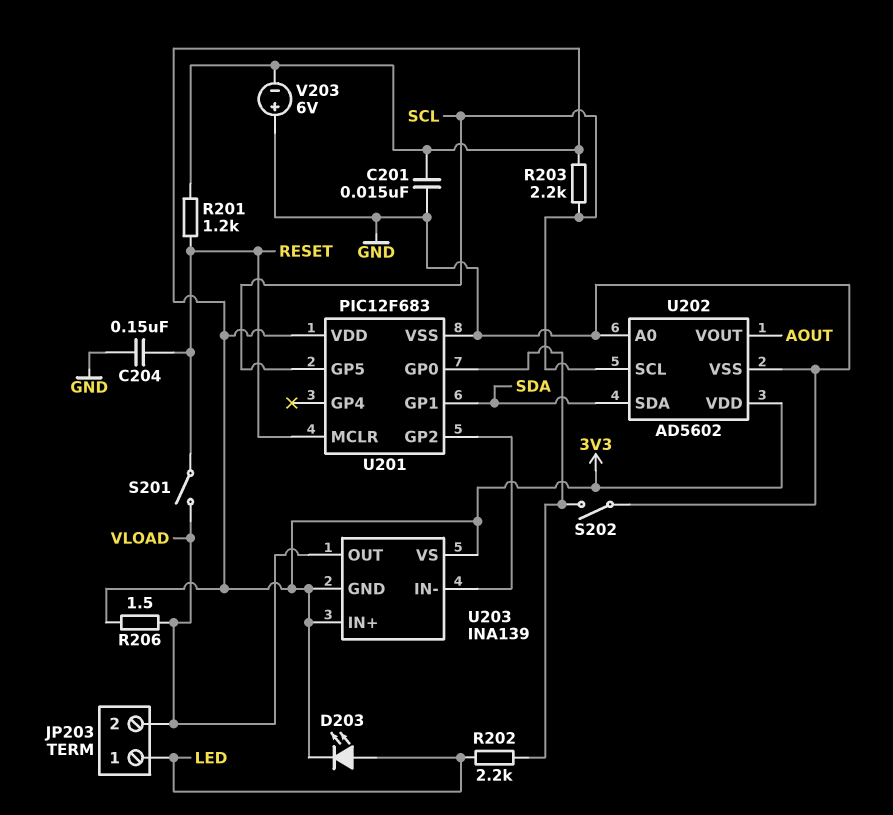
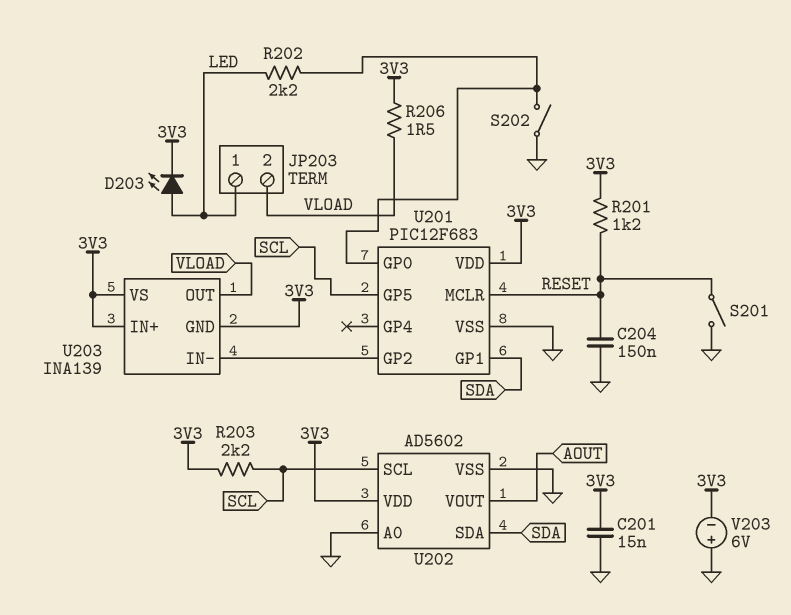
S201: switch (RESET, VLOAD) -> switch (GND, RESET)

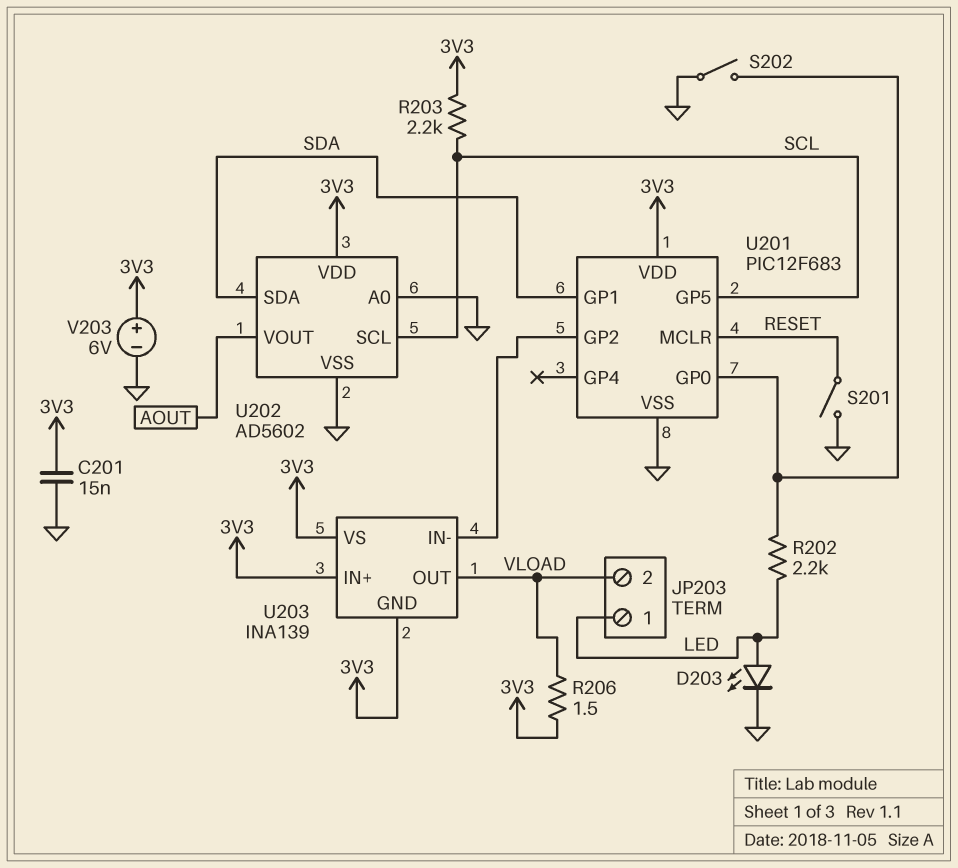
C204: 150nF (GND, RESET) -> none
D203: LED (A LED, K 3V3) -> LED (A LED, K GND)
R201: 1.2k (3V3, RESET) -> none
V203: 6V (plus GND, minus 3V3) -> 6V (plus 3V3, minus GND)

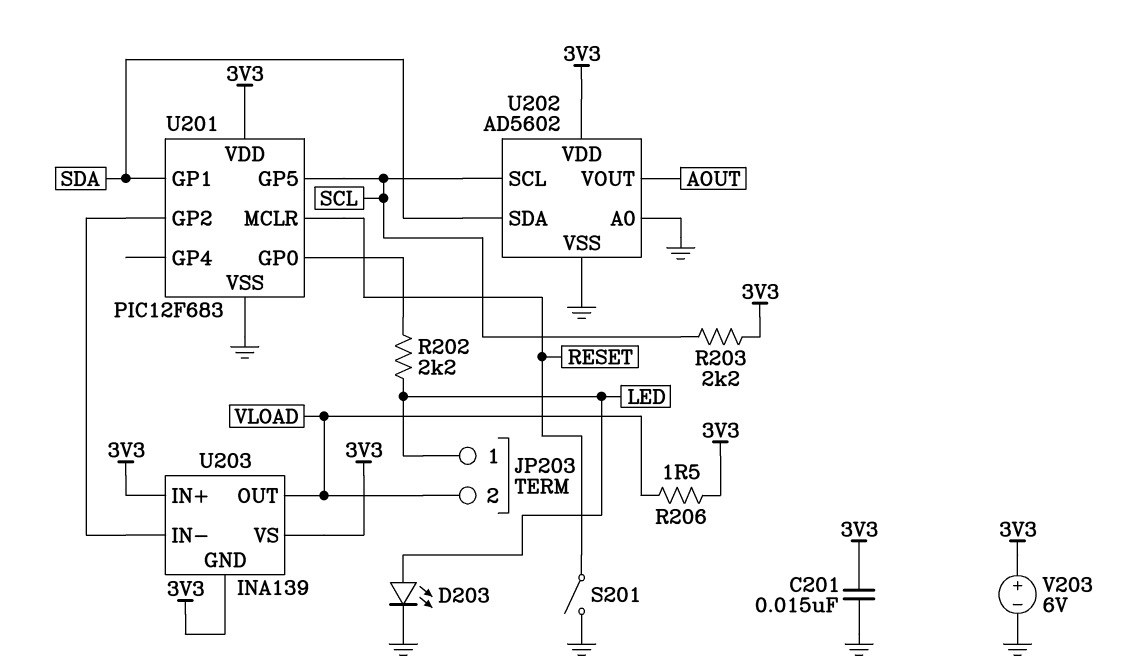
S202: switch (GND, U201/GP0) -> none

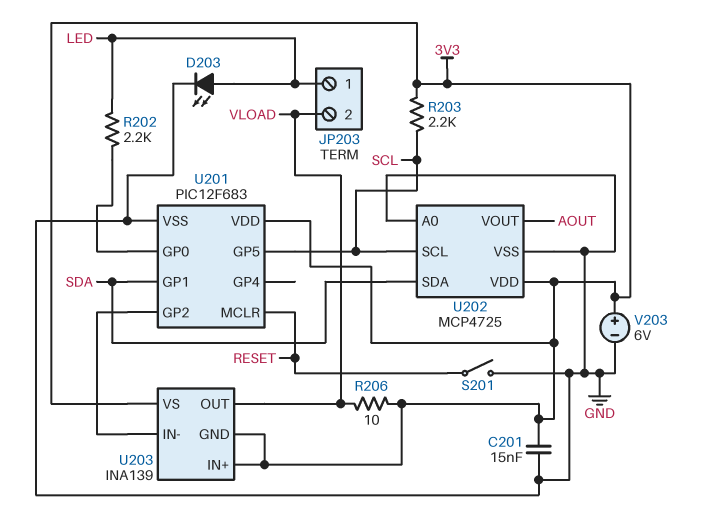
R206: 1.5 (3V3, VLOAD) -> 10 (3V3, VLOAD)
U202: AD5602 -> MCP4725

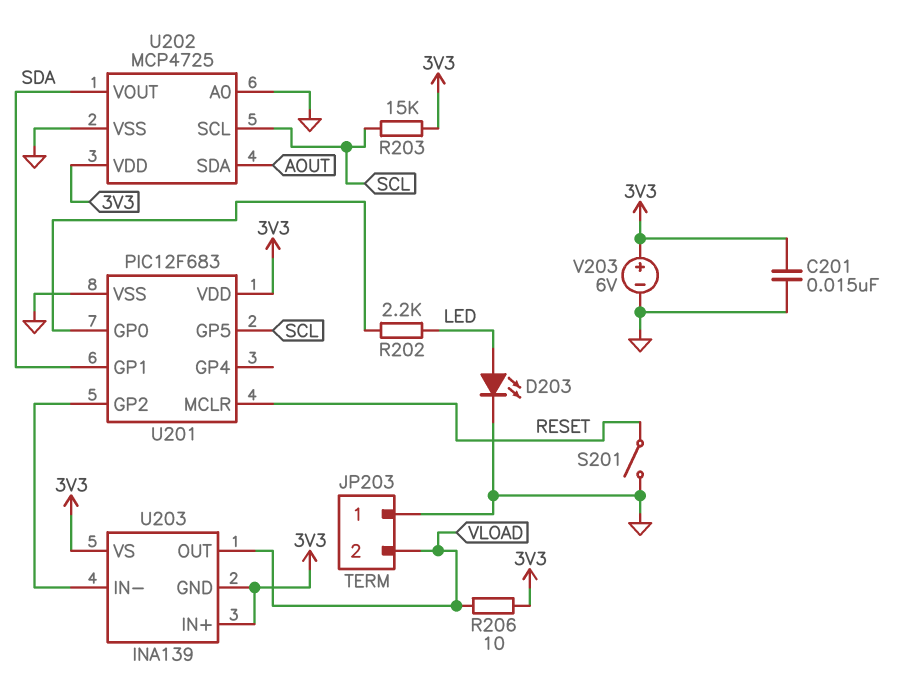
JP203 pin 1: LED -> GND
R203: 2.2k (3V3, SCL) -> 15k (3V3, SCL)
U202 pin SDA: SDA -> AOUT
U202 pin VOUT: AOUT -> SDA

